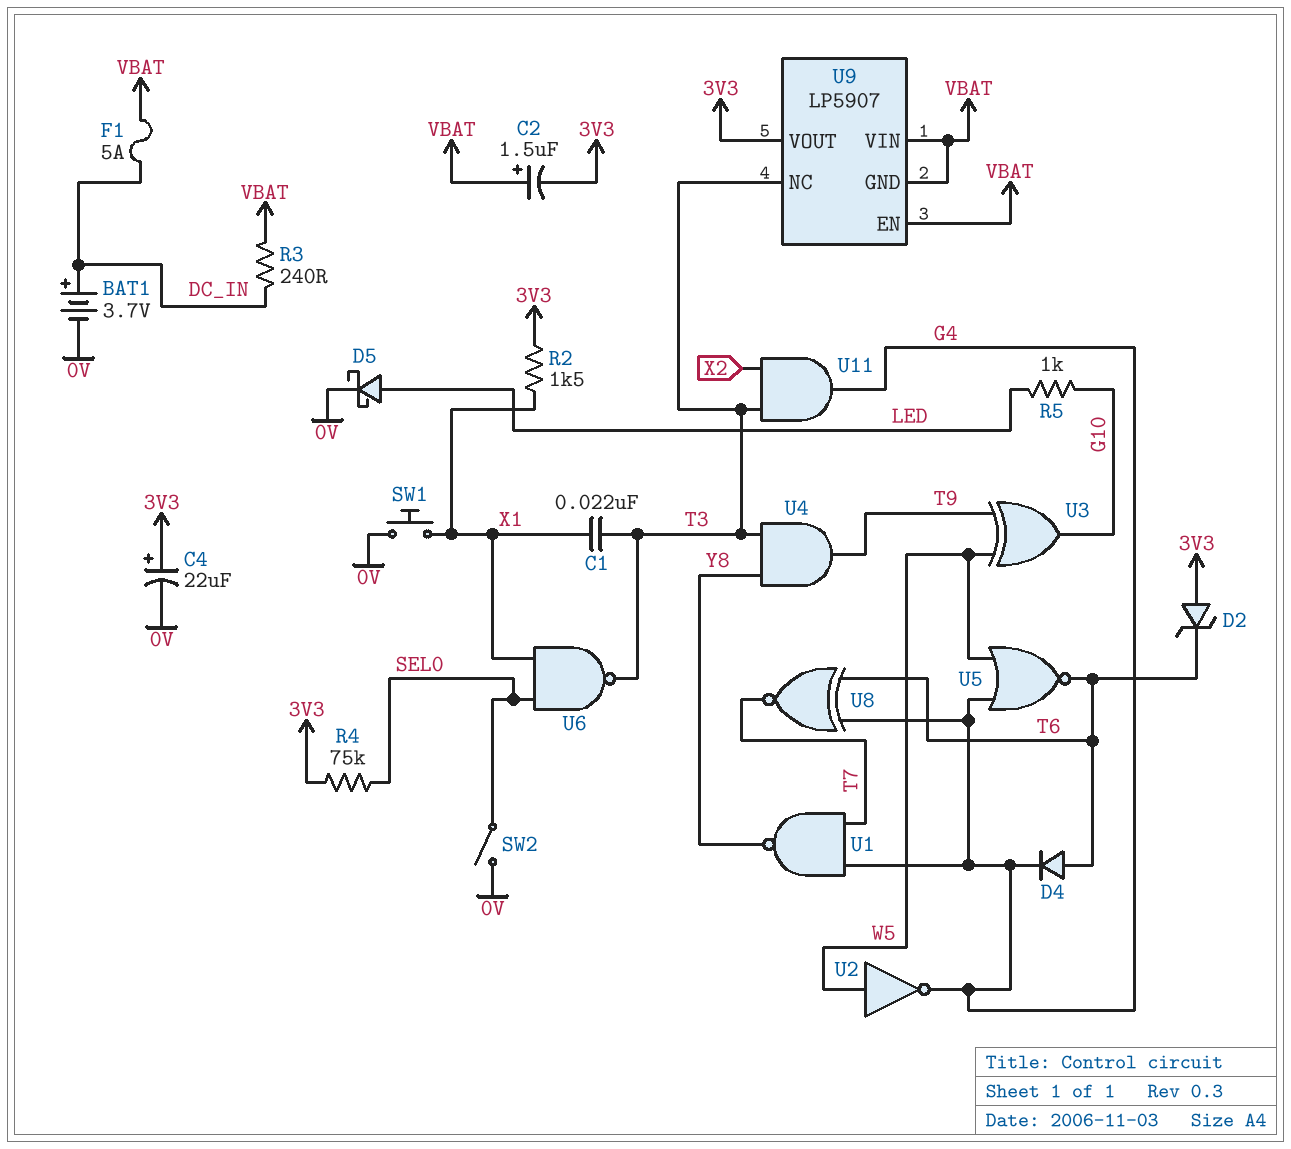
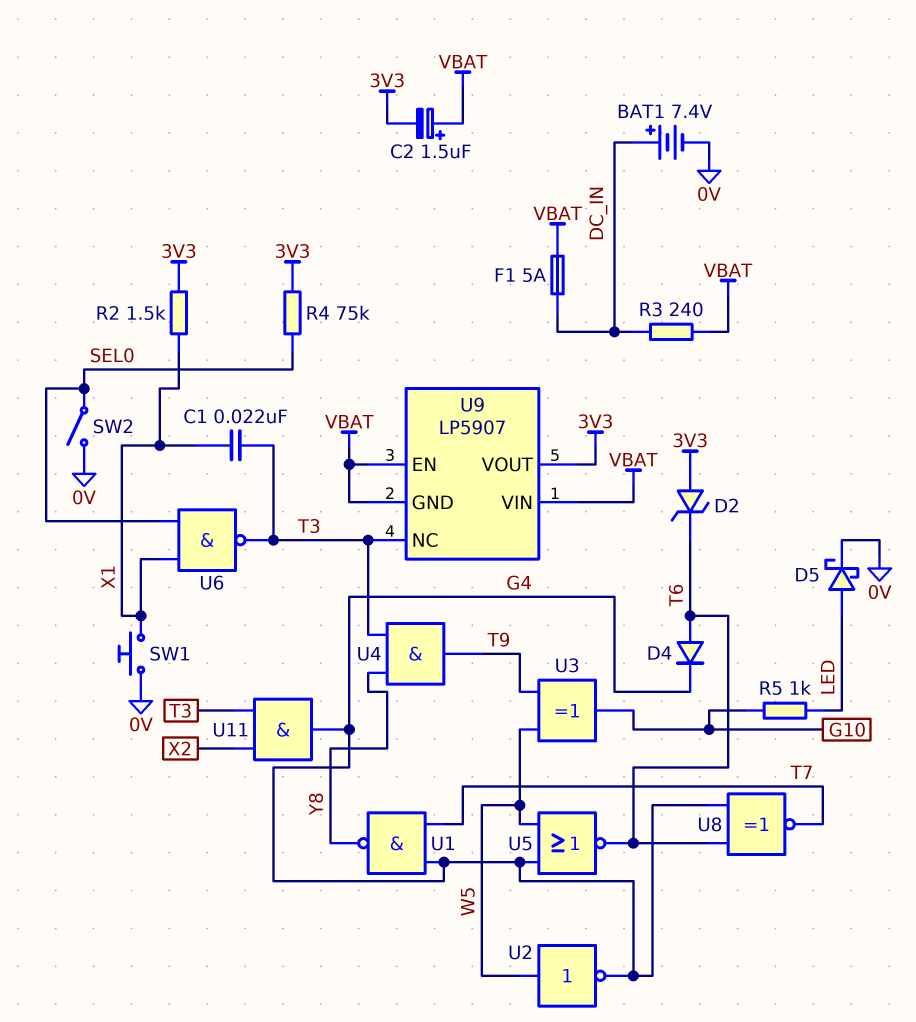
BAT1: 3.7V (plus DC_IN, minus 0V) -> 7.4V (plus DC_IN, minus 0V)
C4: 22uF (plus 3V3, minus 0V) -> none

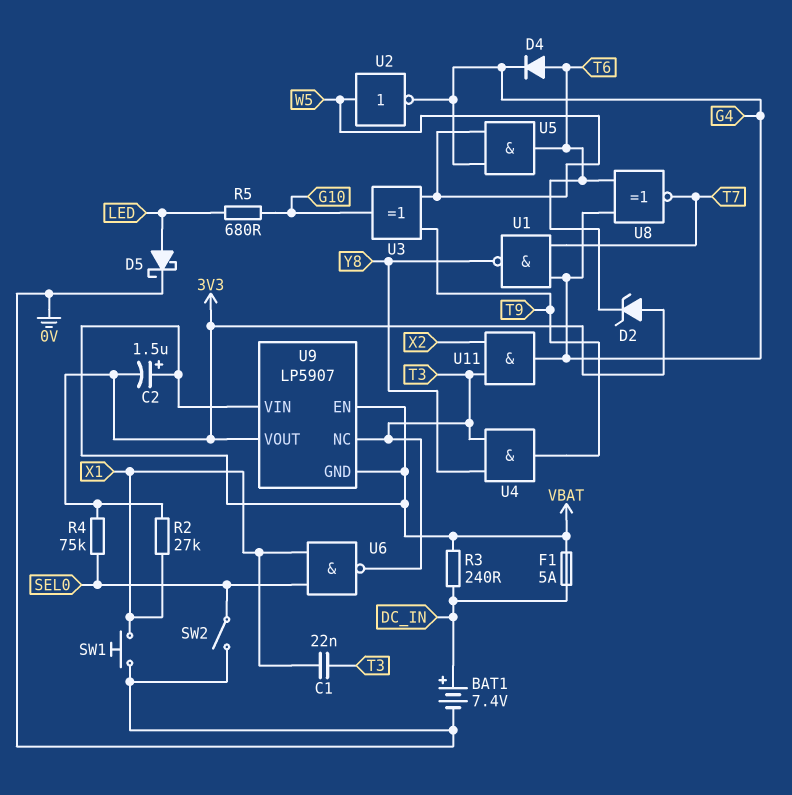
R2: 1.5k (3V3, X1) -> 27k (3V3, X1)
R5: 1k (G10, LED) -> 680 (G10, LED)
U5: NOR (in G4, in W5, out T6) -> AND (in G4, in W5, out T6)

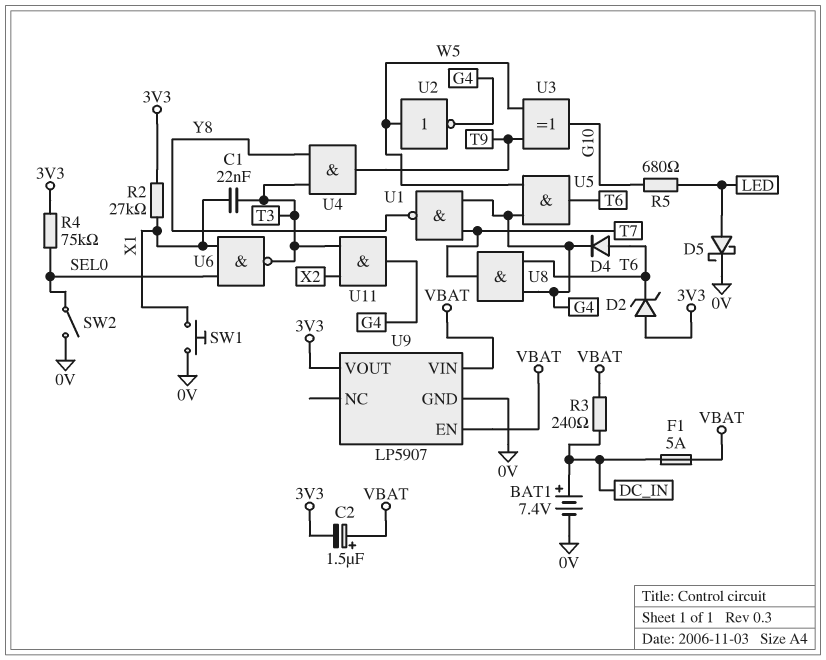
U8: XNOR (in G4, in T6, out T7) -> AND (in G4, in T6, out T7)
U9 pin GND: VBAT -> 0V
U9 pin NC: T3 -> none

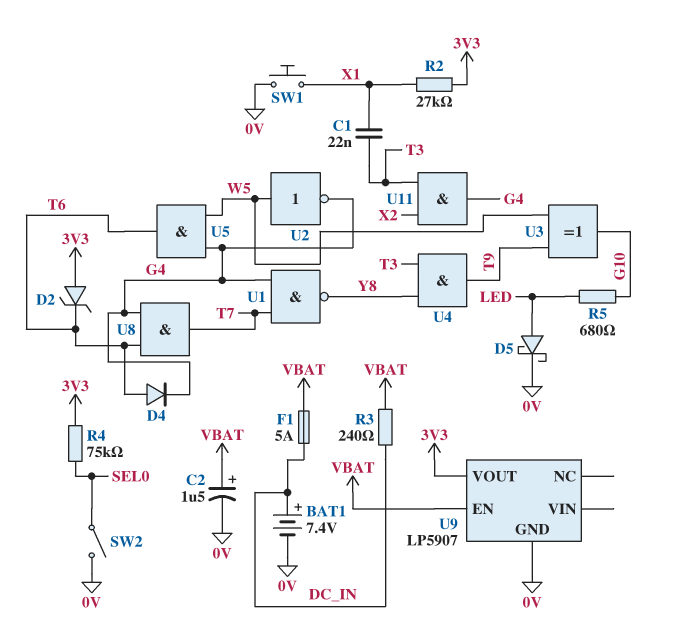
C2: 1.5uF (plus VBAT, minus 3V3) -> 1.5uF (plus VBAT, minus 0V)
U6: NAND (in SEL0, in X1, out T3) -> none
U9 pin VIN: VBAT -> none

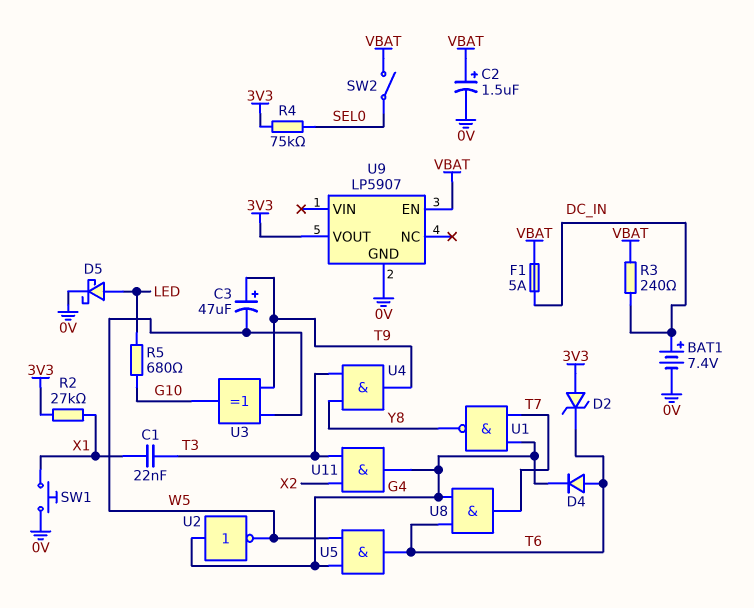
C3: none -> 47uF (plus T9, minus W5)
SW2: switch (0V, SEL0) -> switch (SEL0, VBAT)
U2: NOT (in W5, out G4) -> NOT (in G4, out W5)

